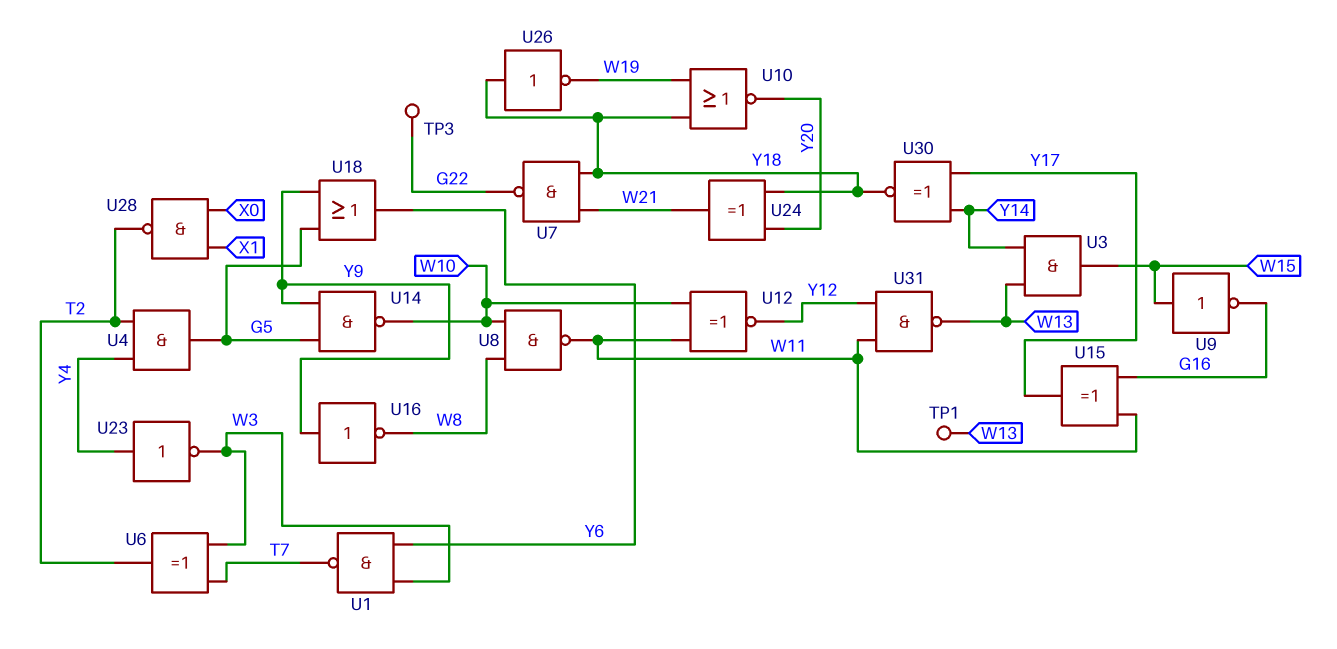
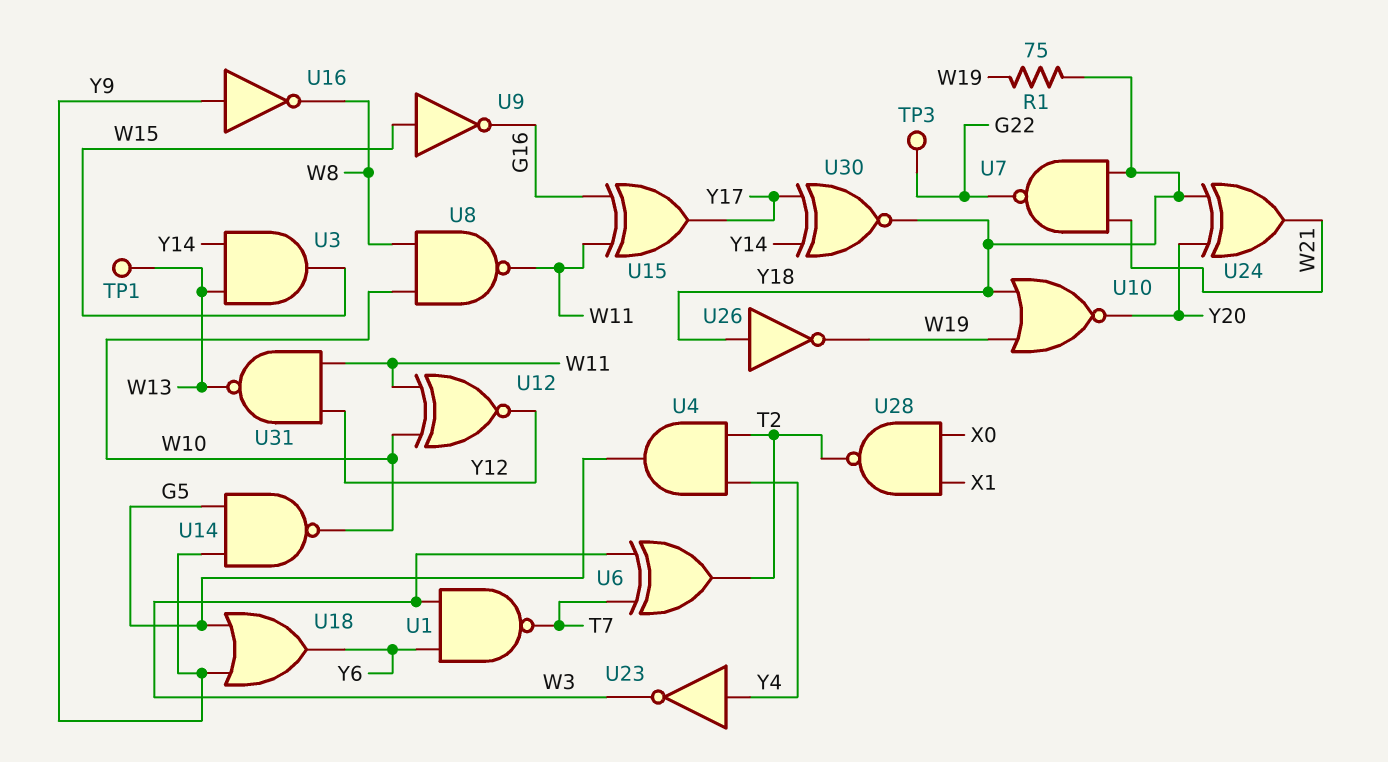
R1: none -> 75 (W19, Y18)

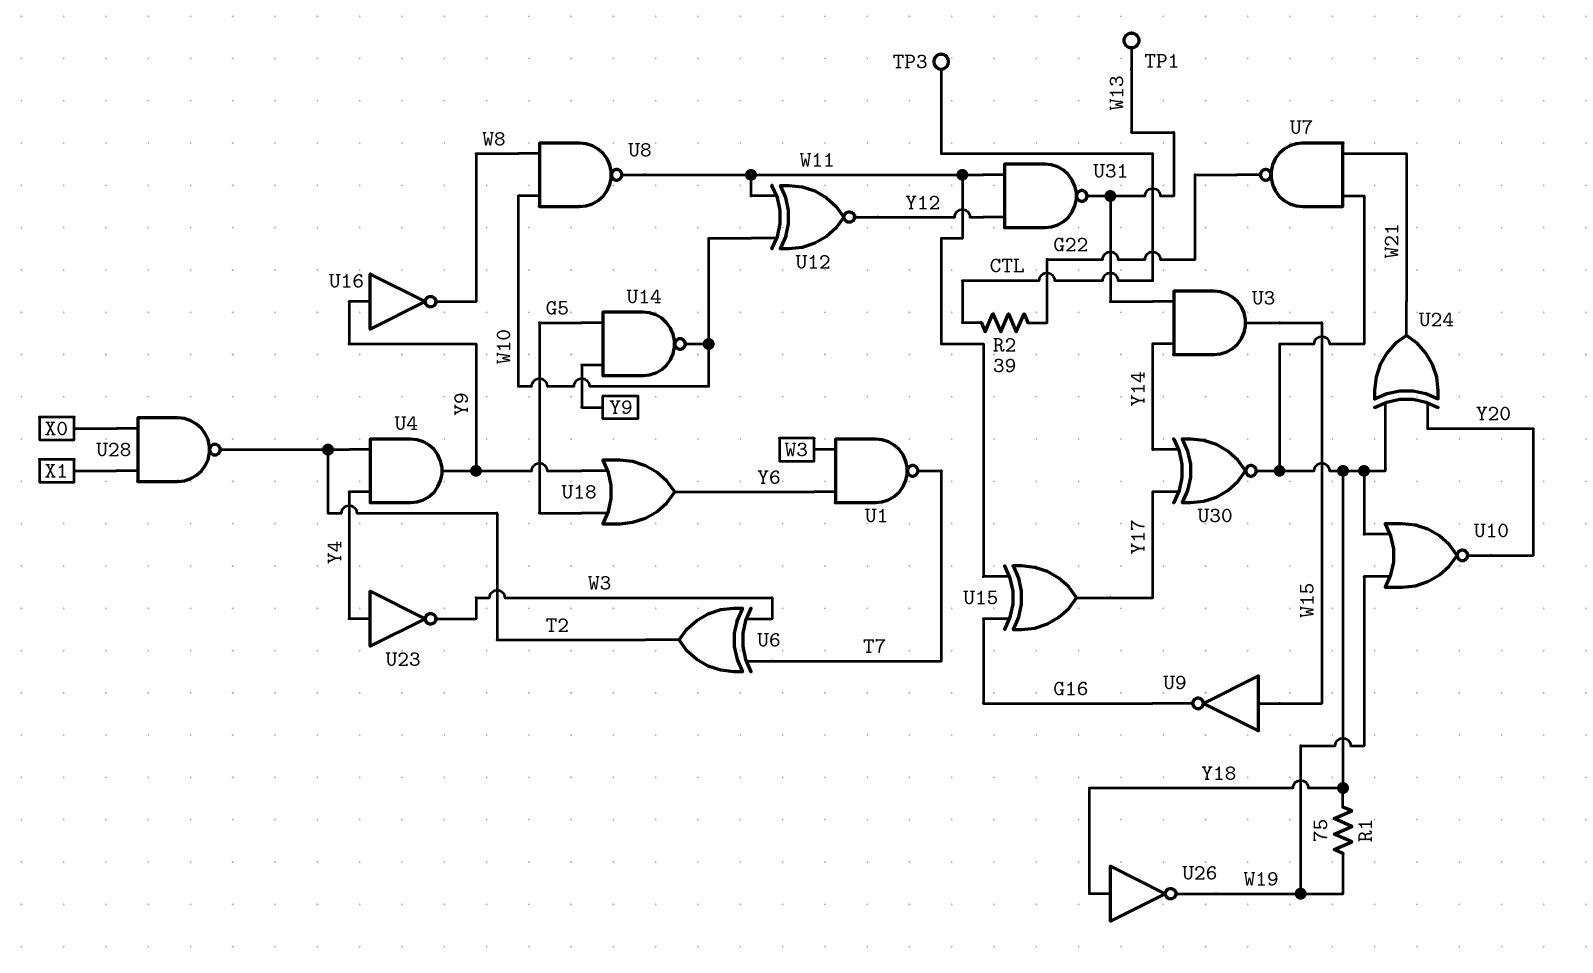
R2: none -> 39 (CTL, G22)
TP3: test point (G22) -> test point (CTL)
U4: AND (in T2, in Y4, out G5) -> AND (in T2, in Y4, out Y9)

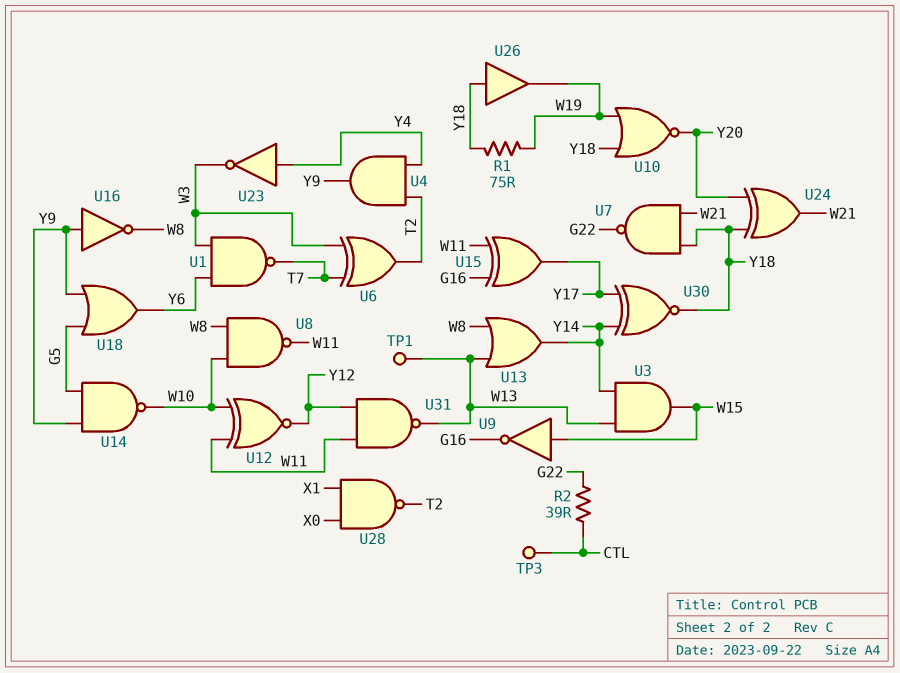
U13: none -> OR (in W8, in W13, out Y14)
U26: NOT (in Y18, out W19) -> buffer (in Y18, out W19)

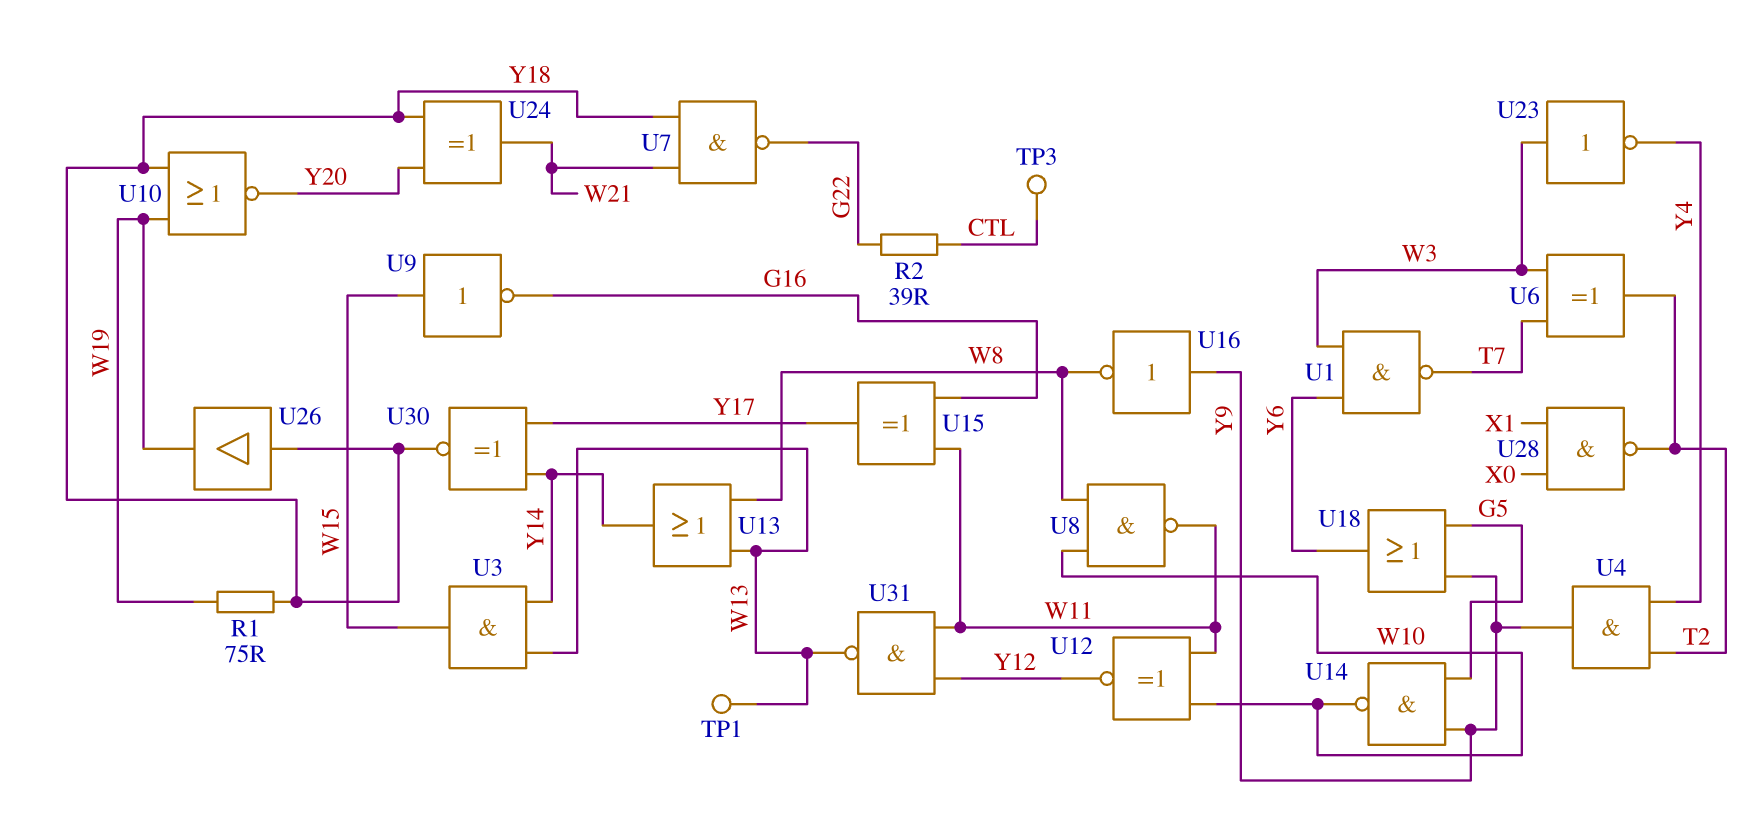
U23: NOT (in Y4, out W3) -> NOT (in W3, out Y4)

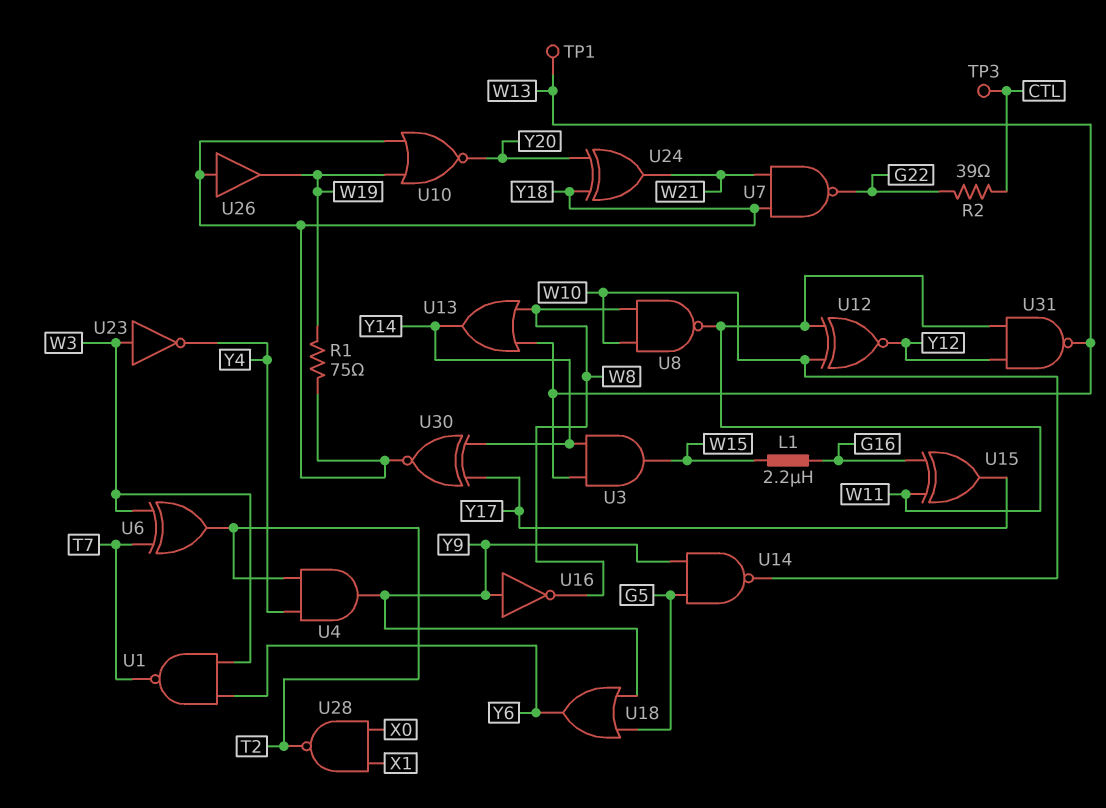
L1: none -> 2.2uH (G16, W15)
U9: NOT (in W15, out G16) -> none

